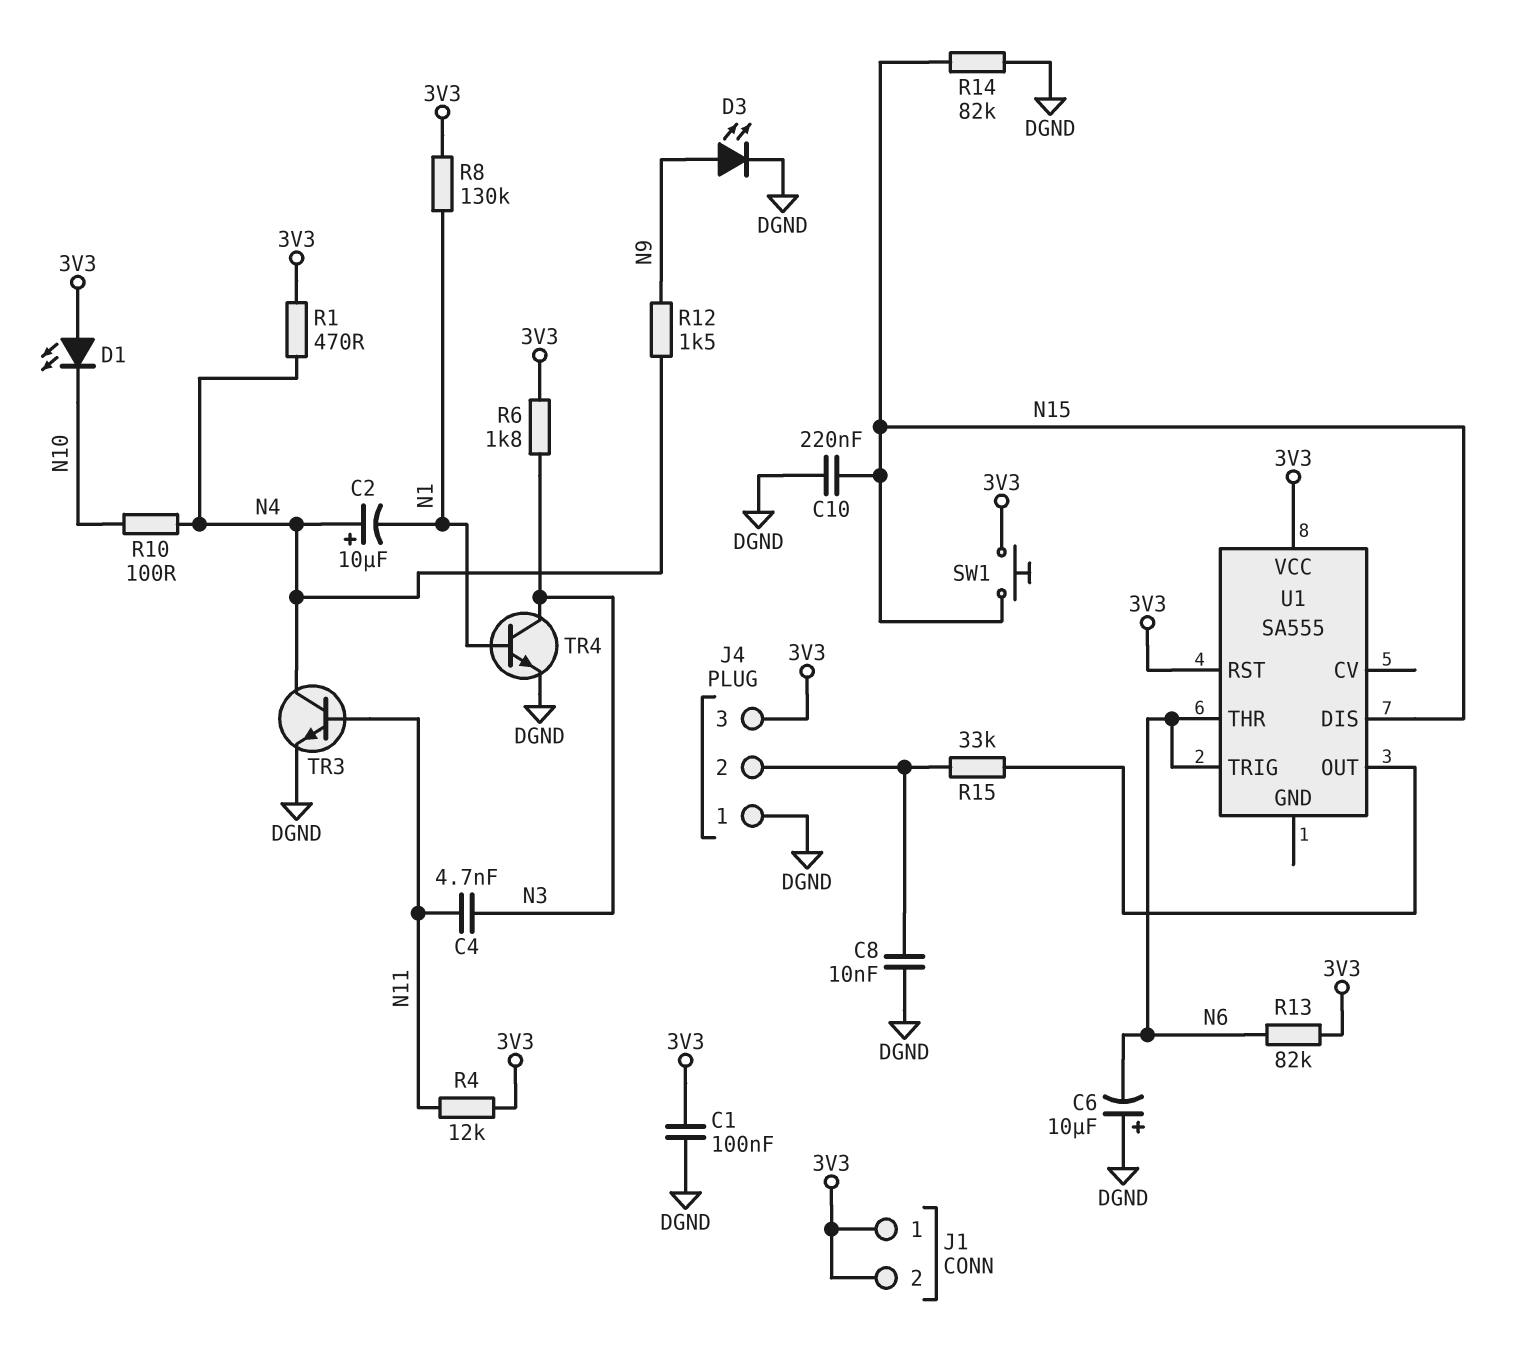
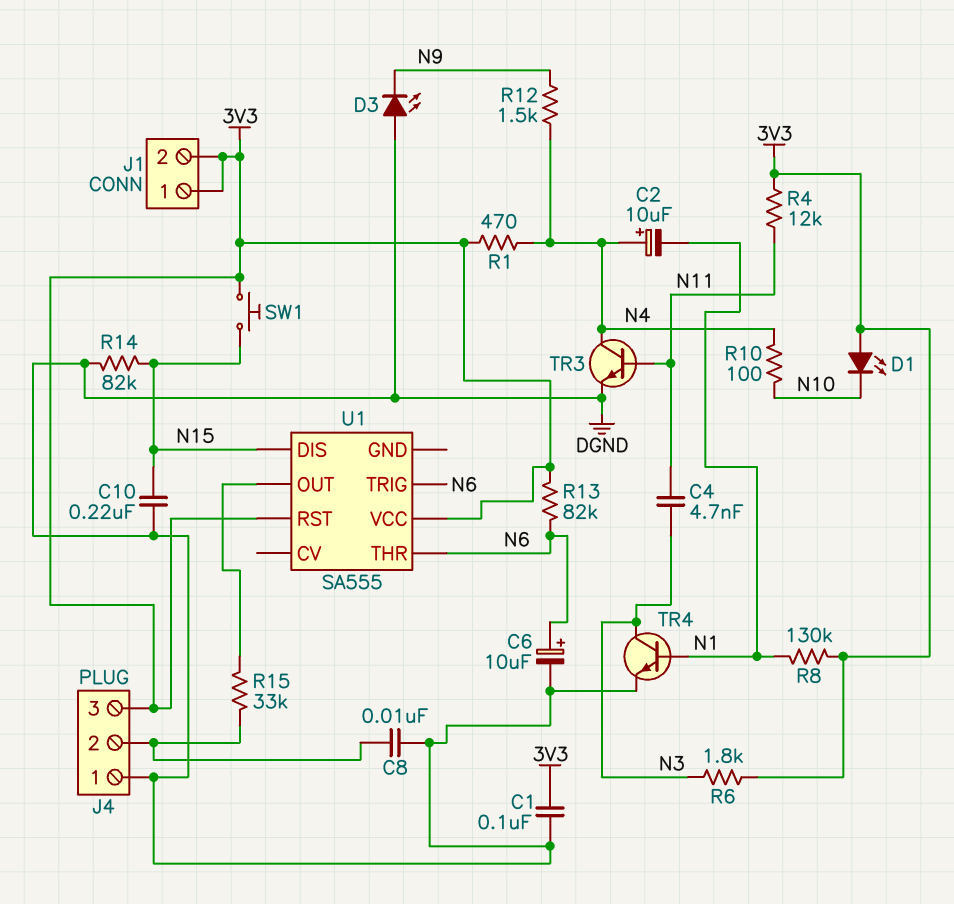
C6: 10uF (plus DGND, minus N6) -> 10uF (plus N6, minus DGND)
D3: LED (A N9, K DGND) -> LED (A DGND, K N9)

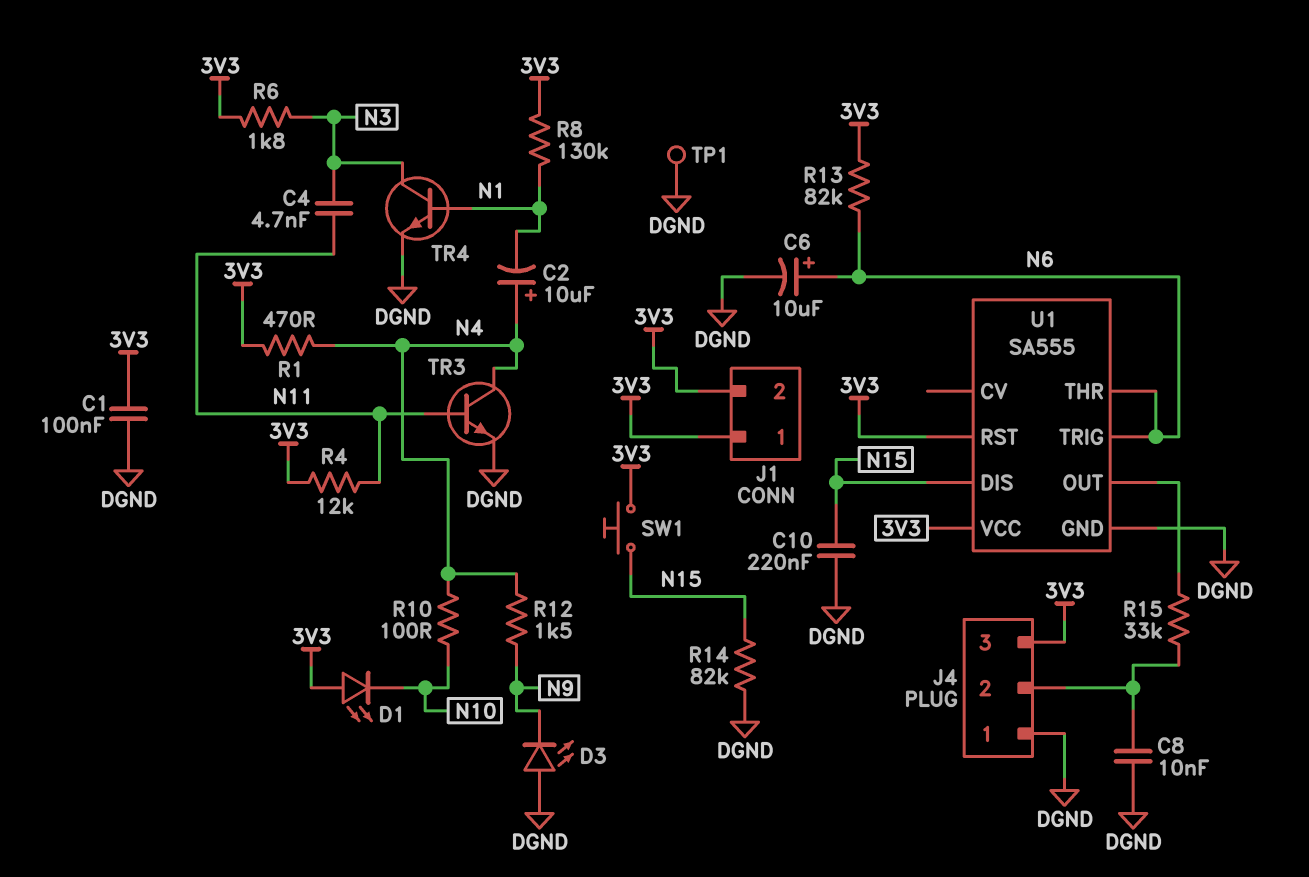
TP1: none -> test point (DGND)
U1 pin GND: none -> DGND

